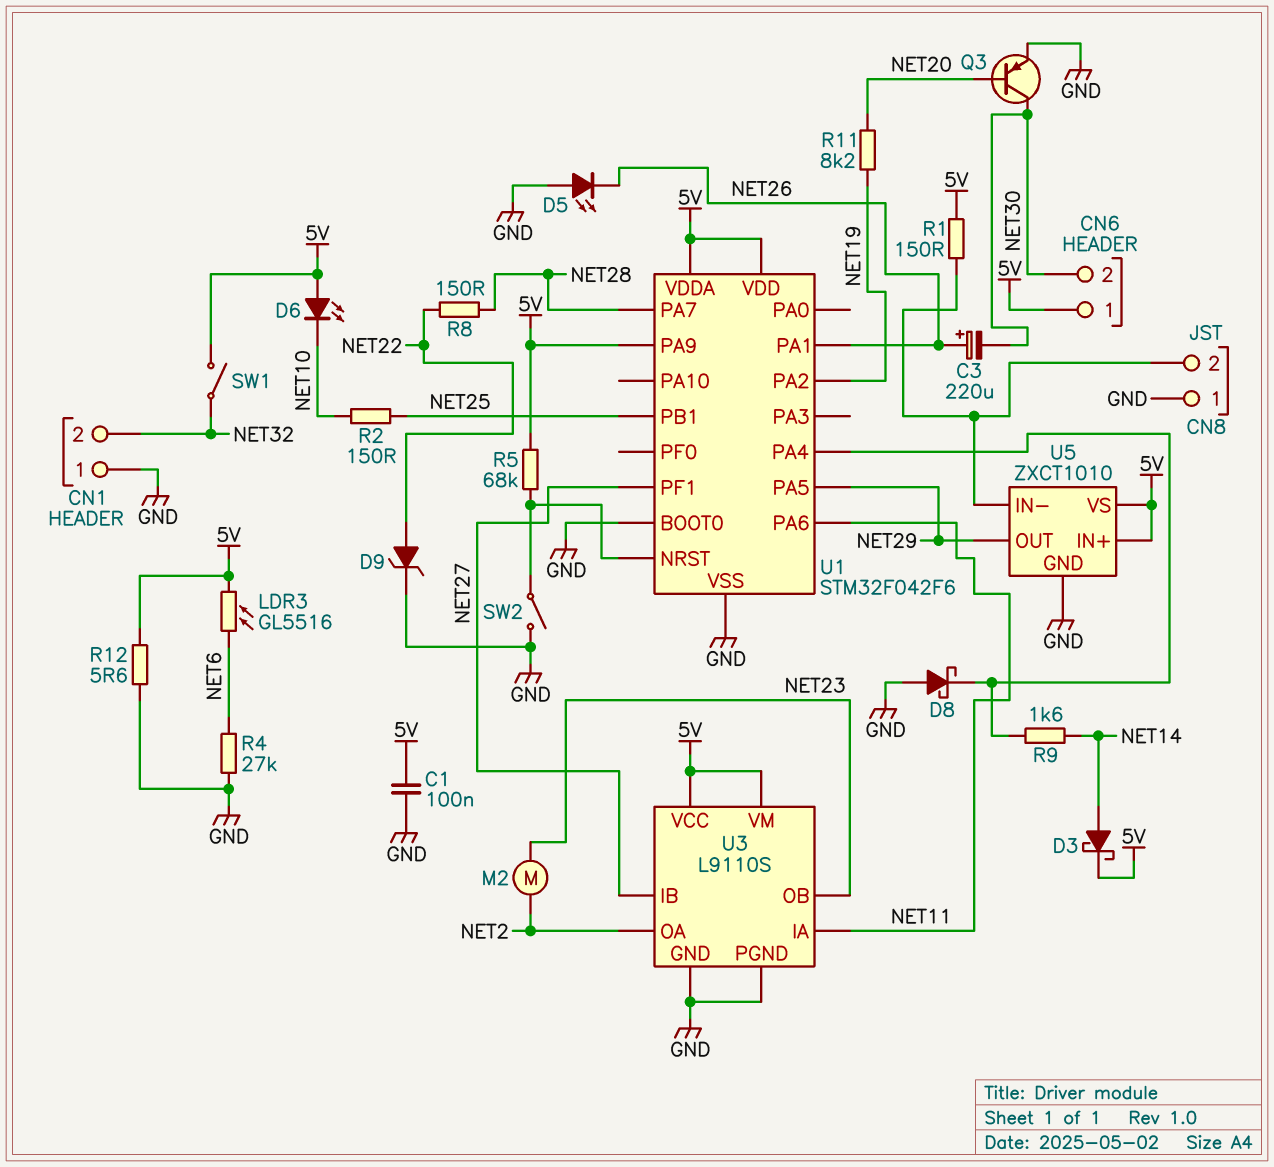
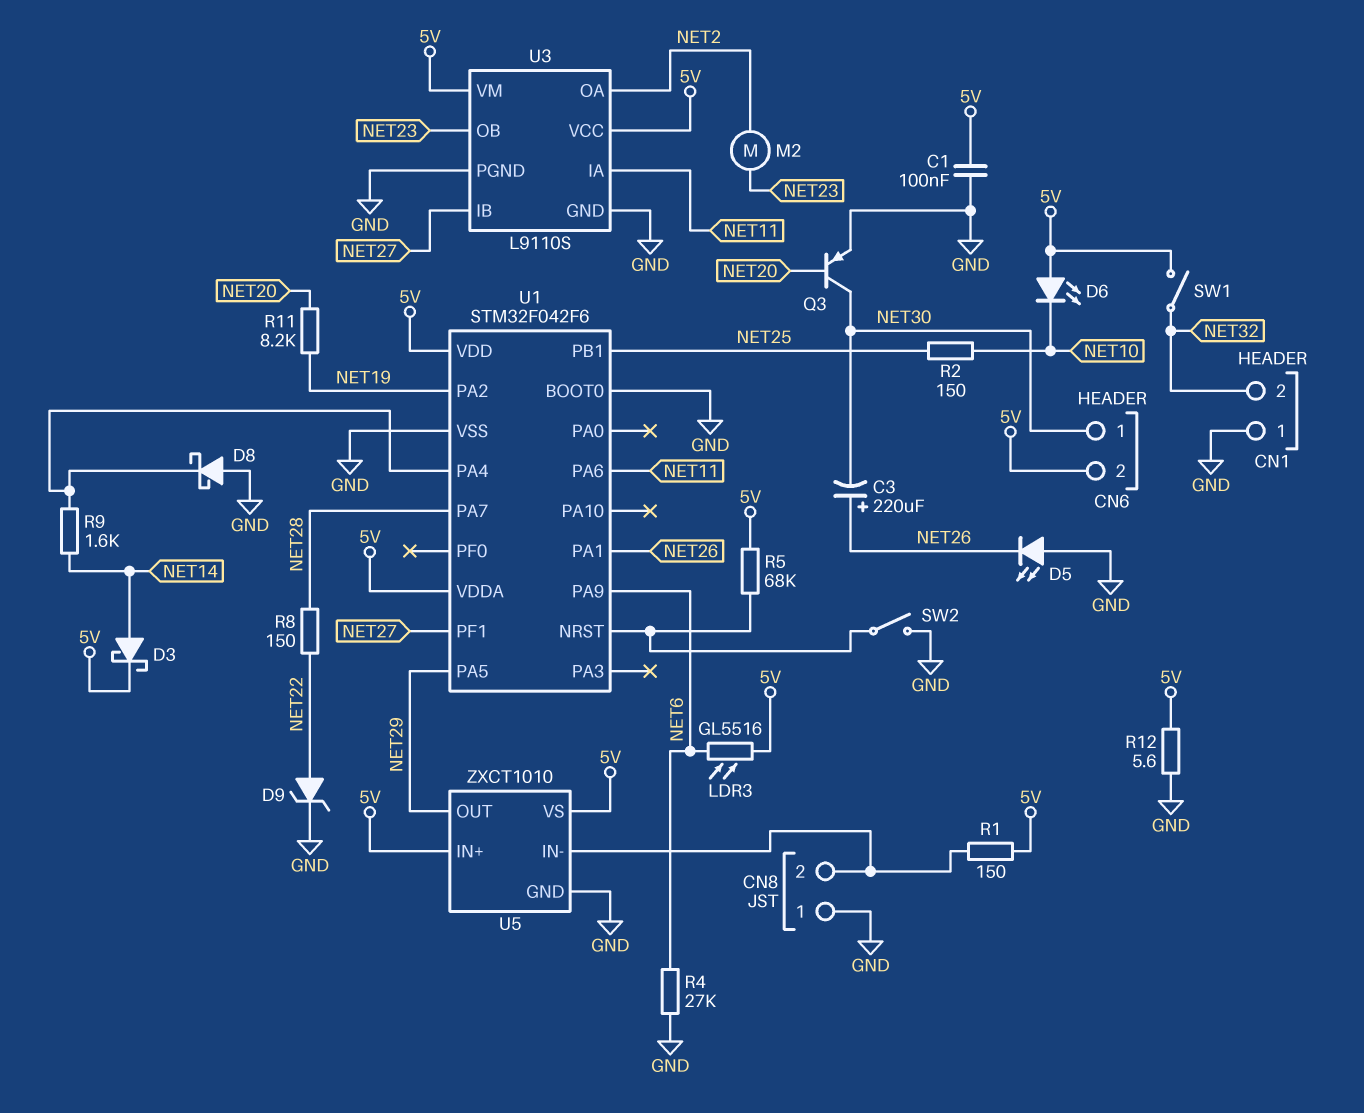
CN6 pin 1: 5V -> NET30
CN6 pin 2: NET30 -> 5V
U1 pin PA9: 5V -> NET6

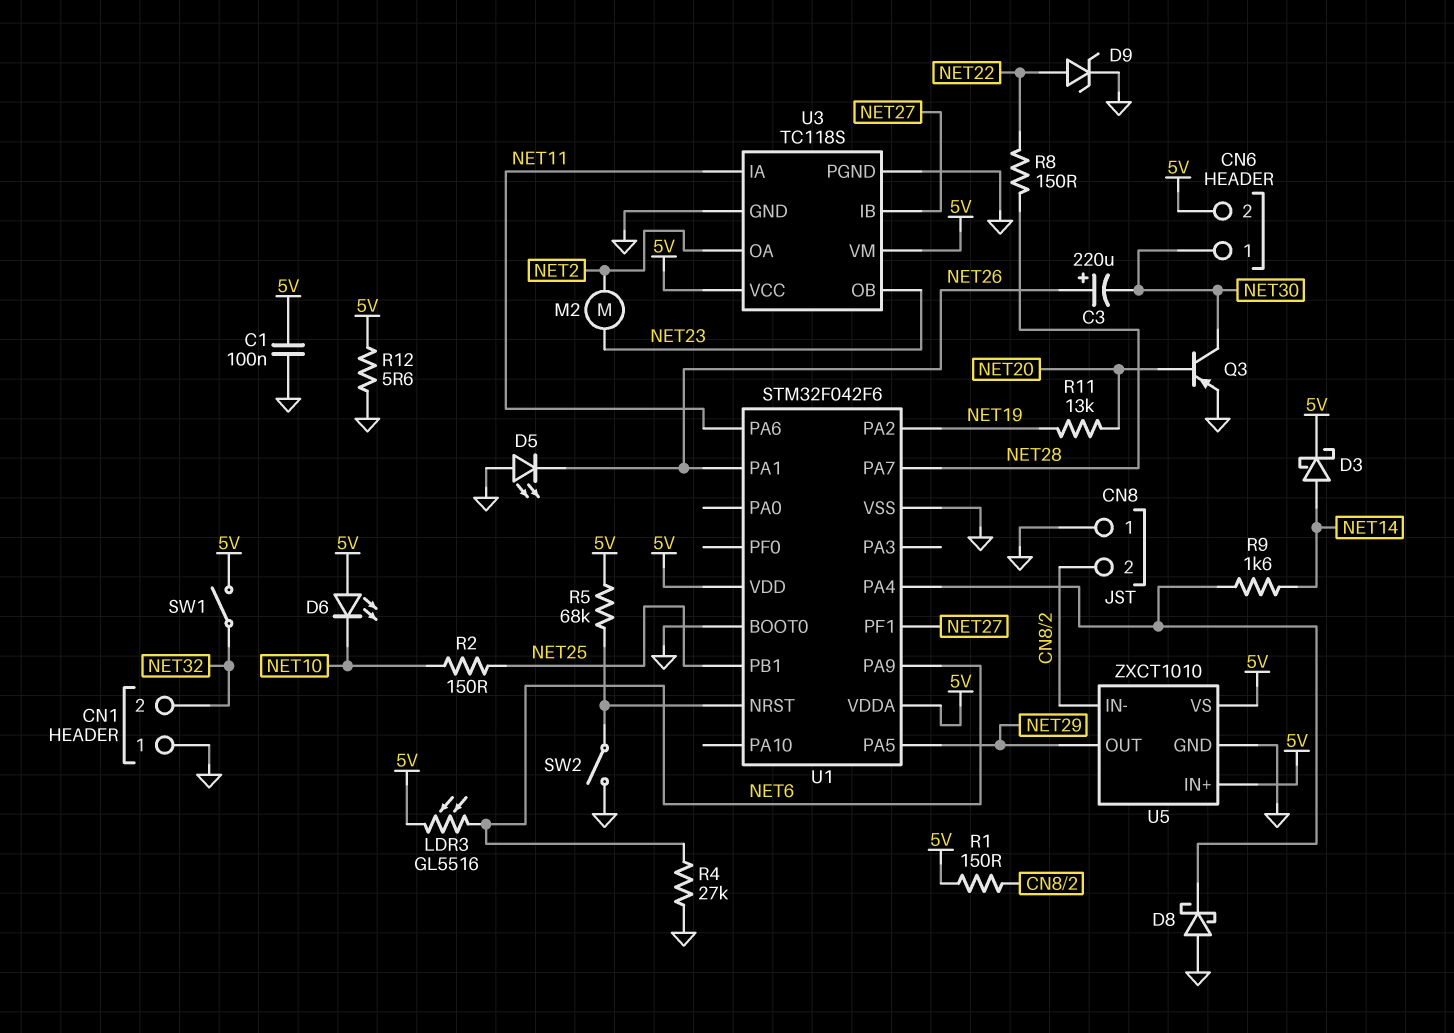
R11: 8.2k (NET19, NET20) -> 13k (NET19, NET20)
U3: L9110S -> TC118S

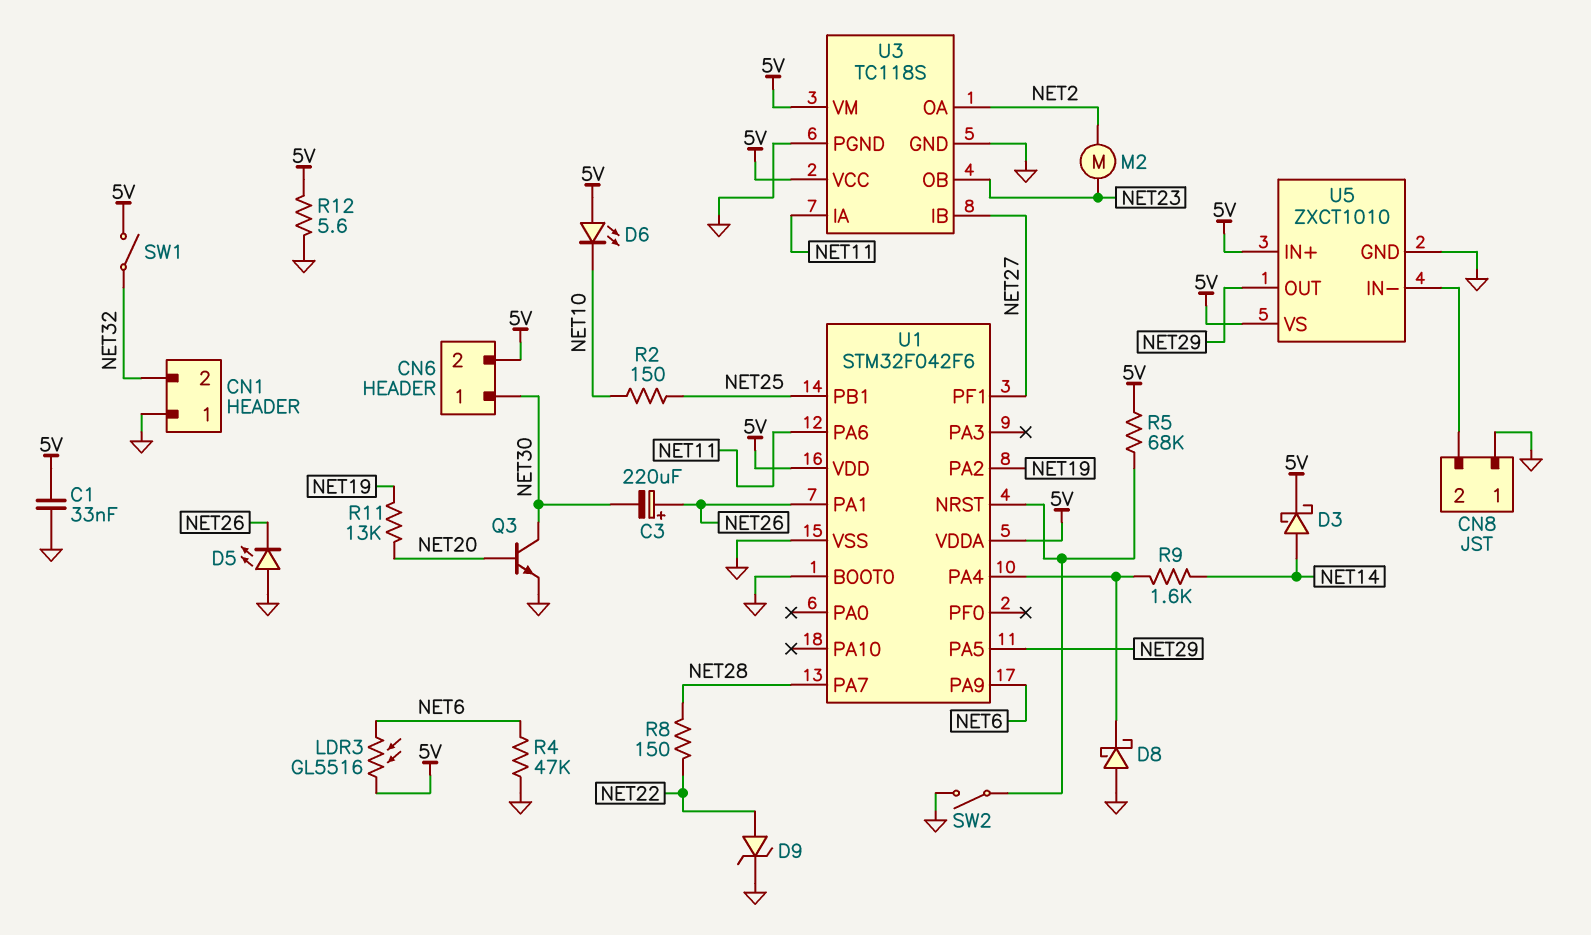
C1: 100nF (5V, GND) -> 33nF (5V, GND)
Q3: PNP (B NET20, C NET30, E GND) -> NPN (B NET20, C NET30, E GND)
R1: 150 (5V, CN8/2) -> none
R4: 27k (GND, NET6) -> 47k (GND, NET6)

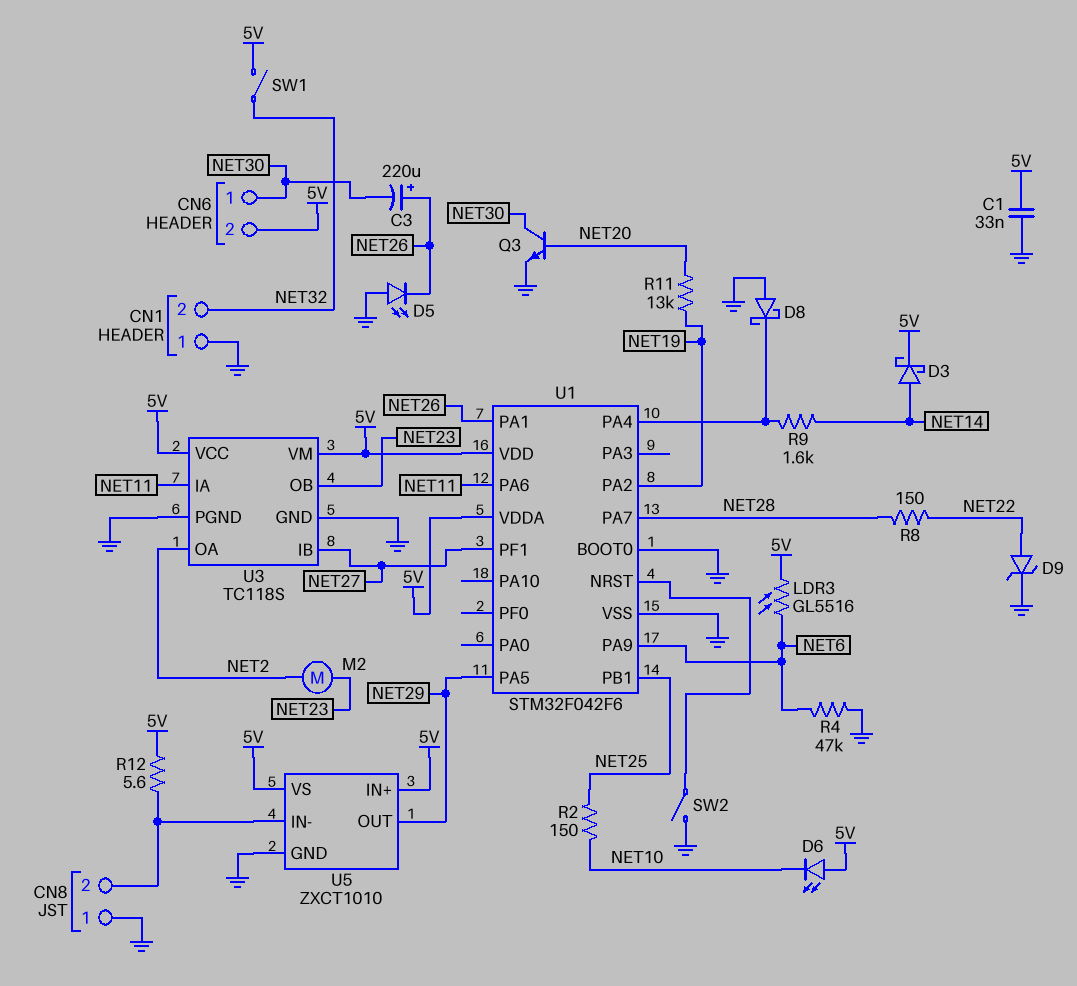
R5: 68k (5V, U1/NRST) -> none
R12: 5.6 (5V, GND) -> 5.6 (5V, CN8/2)

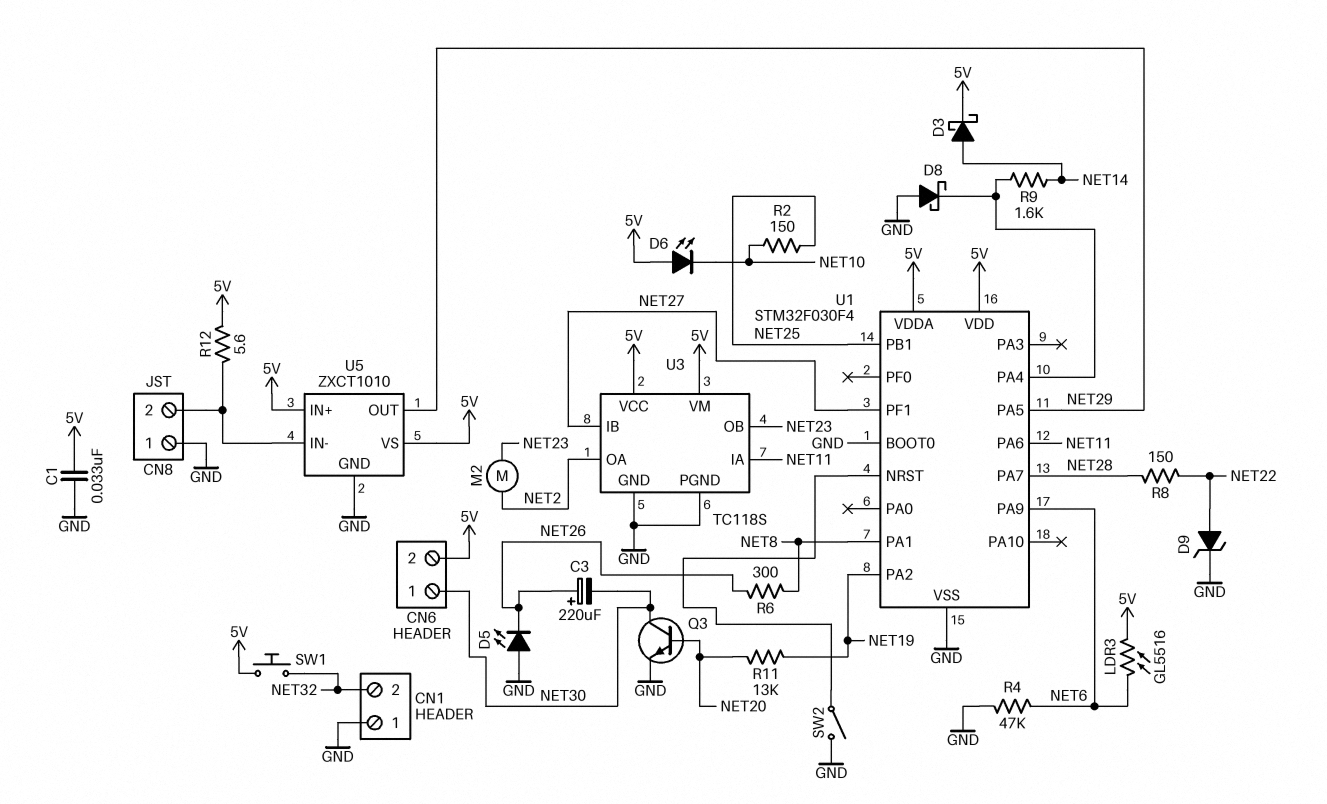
R6: none -> 300 (NET8, NET26)
SW1: switch (5V, NET32) -> button (5V, NET32)
U1: STM32F042F6 -> STM32F030F4
U1 pin PA1: NET26 -> NET8

